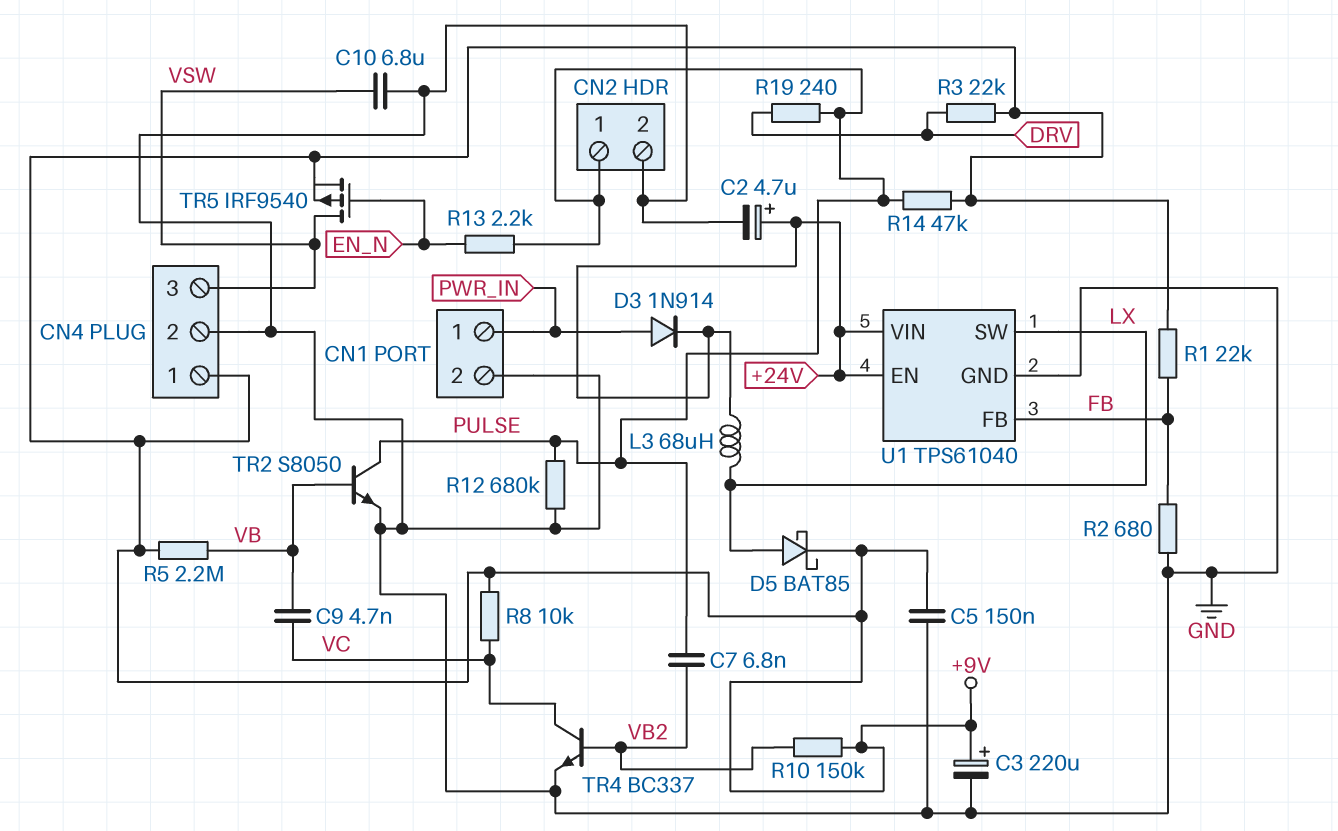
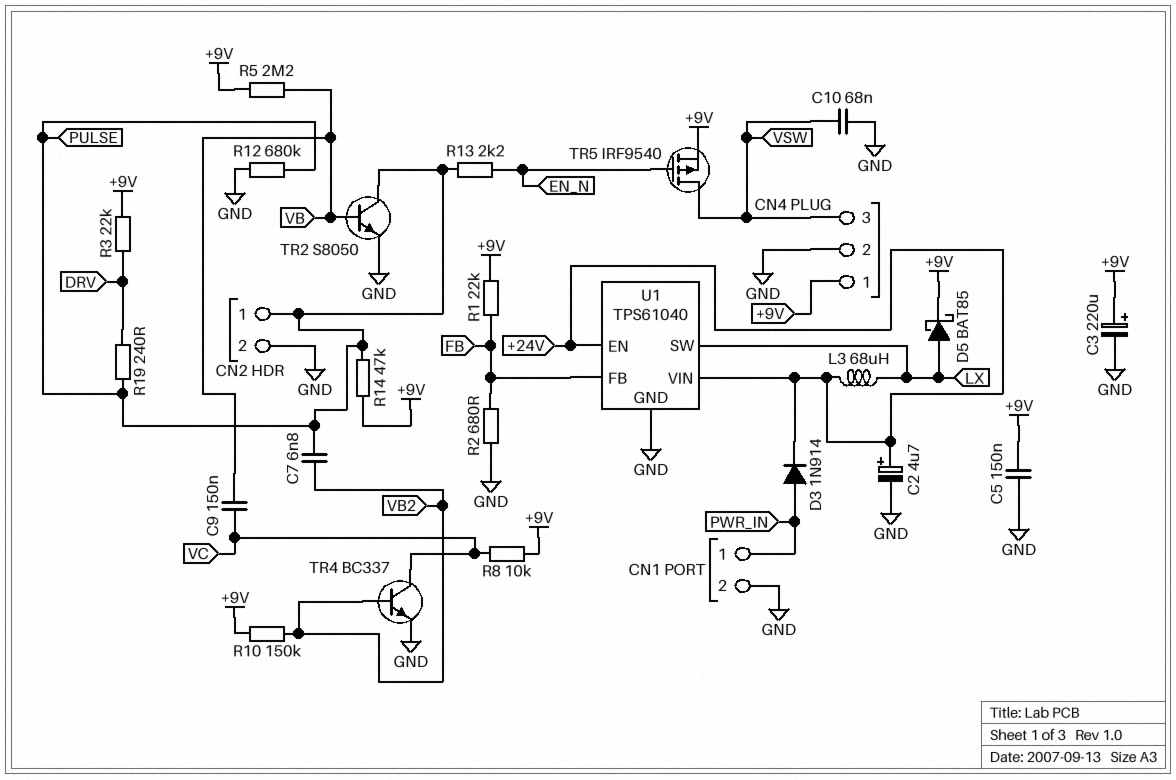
C9: 4.7nF (VB, VC) -> 150nF (VB, VC)
C10: 6.8uF (GND, VSW) -> 68nF (GND, VSW)

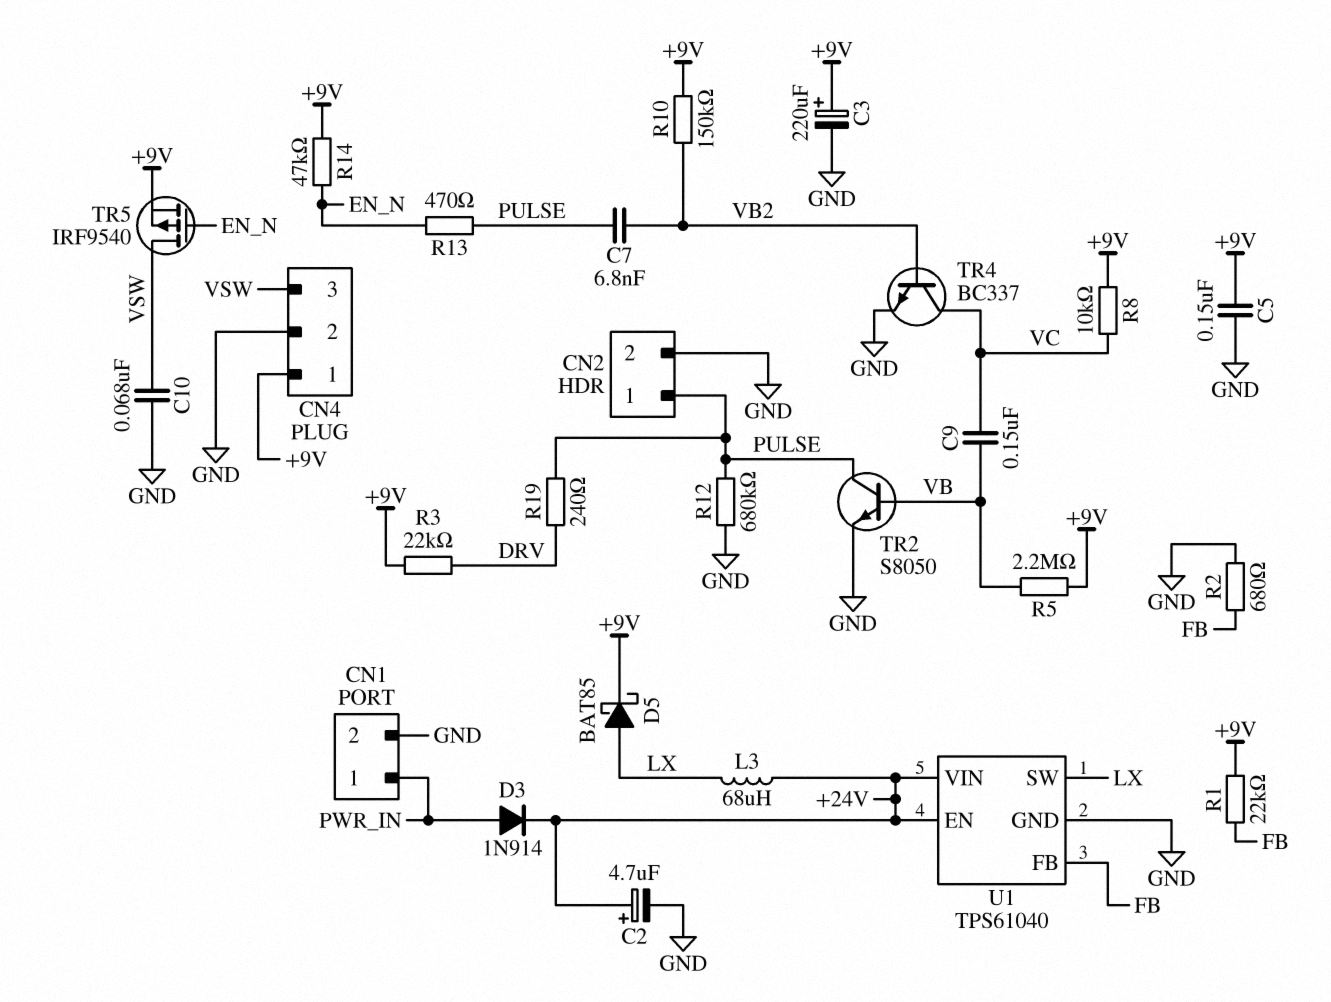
R13: 2.2k (EN_N, PULSE) -> 470 (EN_N, PULSE)
R14: 47k (+9V, PULSE) -> 47k (+9V, EN_N)

